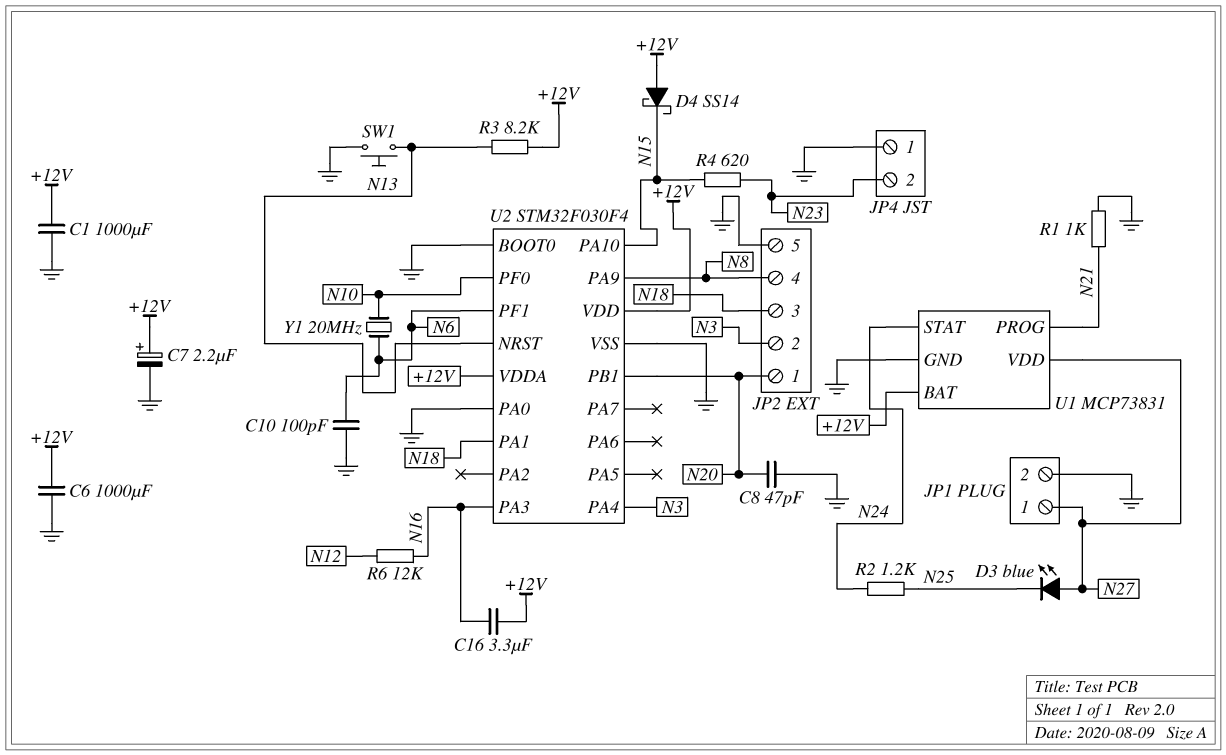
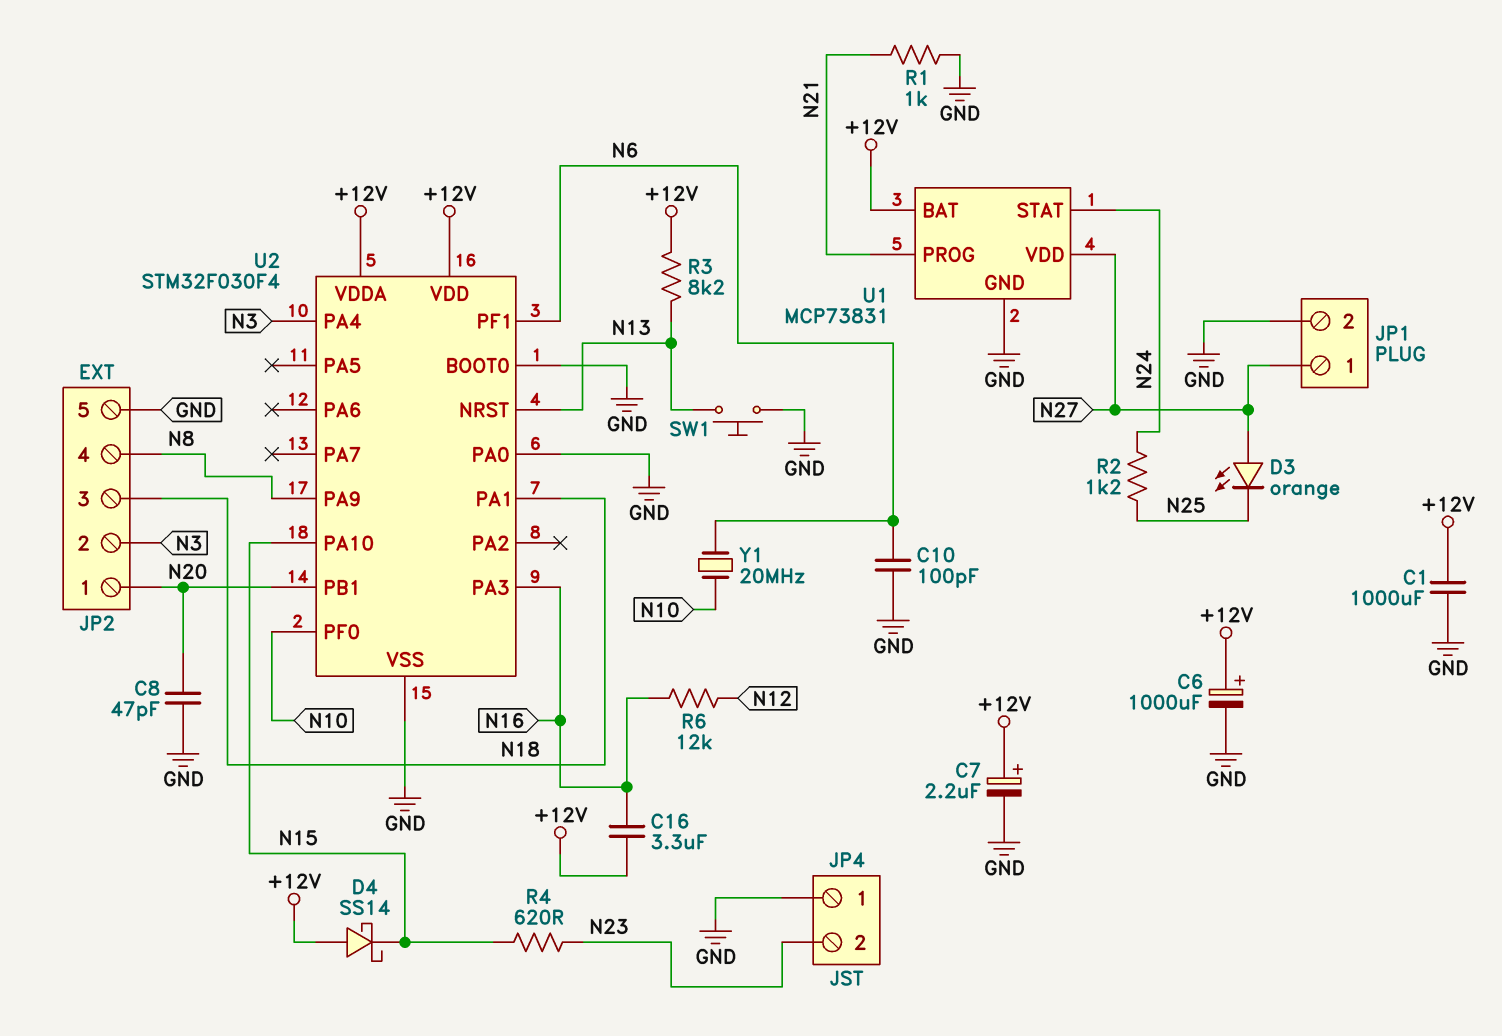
C6: 1000uF (+12V, GND) -> 1000uF (plus +12V, minus GND)
D3: LED blue (A N27, K N25) -> LED orange (A N27, K N25)

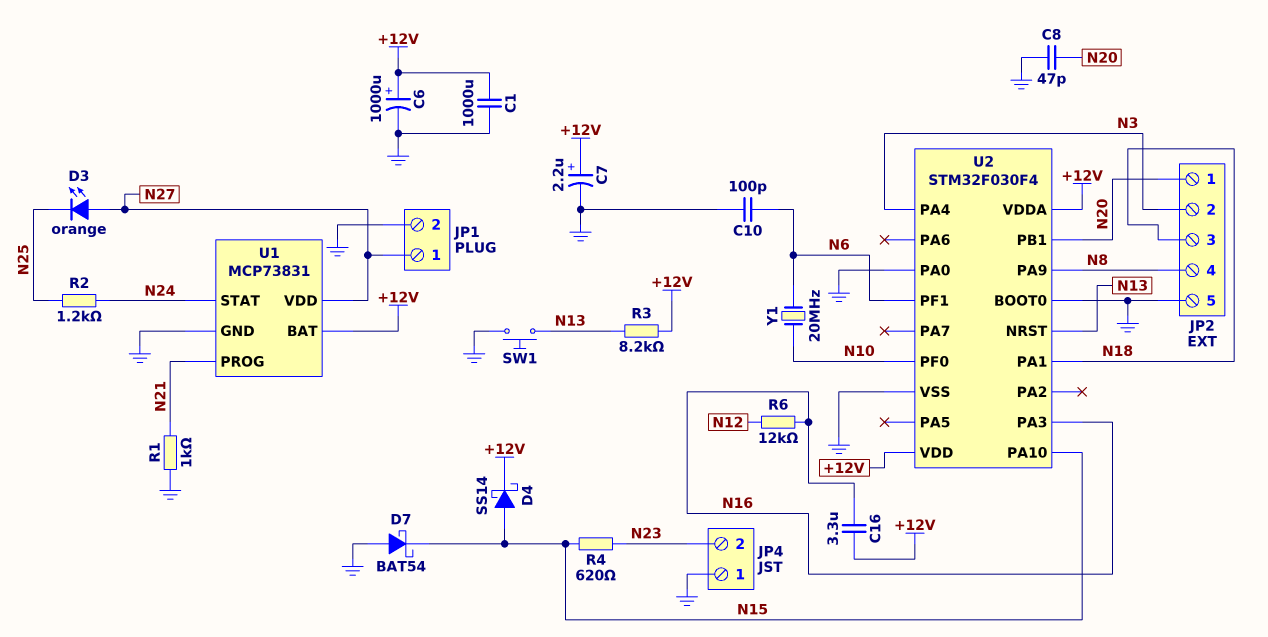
D4: schottky SS14 (A +12V, K N15) -> schottky SS14 (A N15, K +12V)
D7: none -> schottky BAT54 (A GND, K N15)

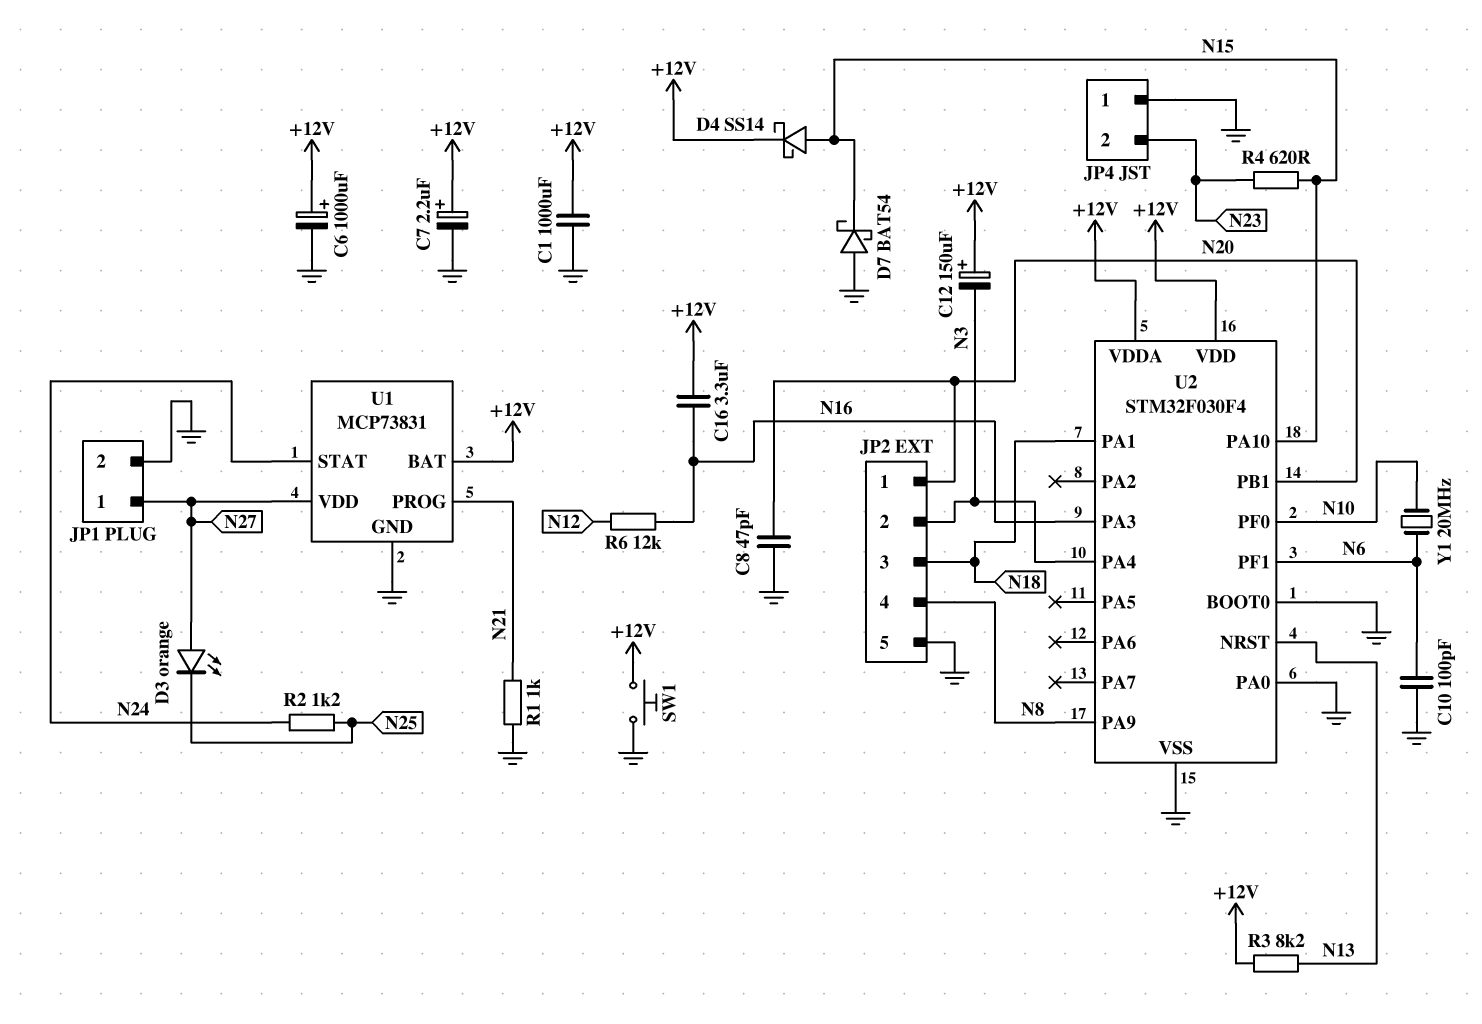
C12: none -> 150uF (plus +12V, minus N3)
SW1: button (GND, N13) -> button (+12V, GND)

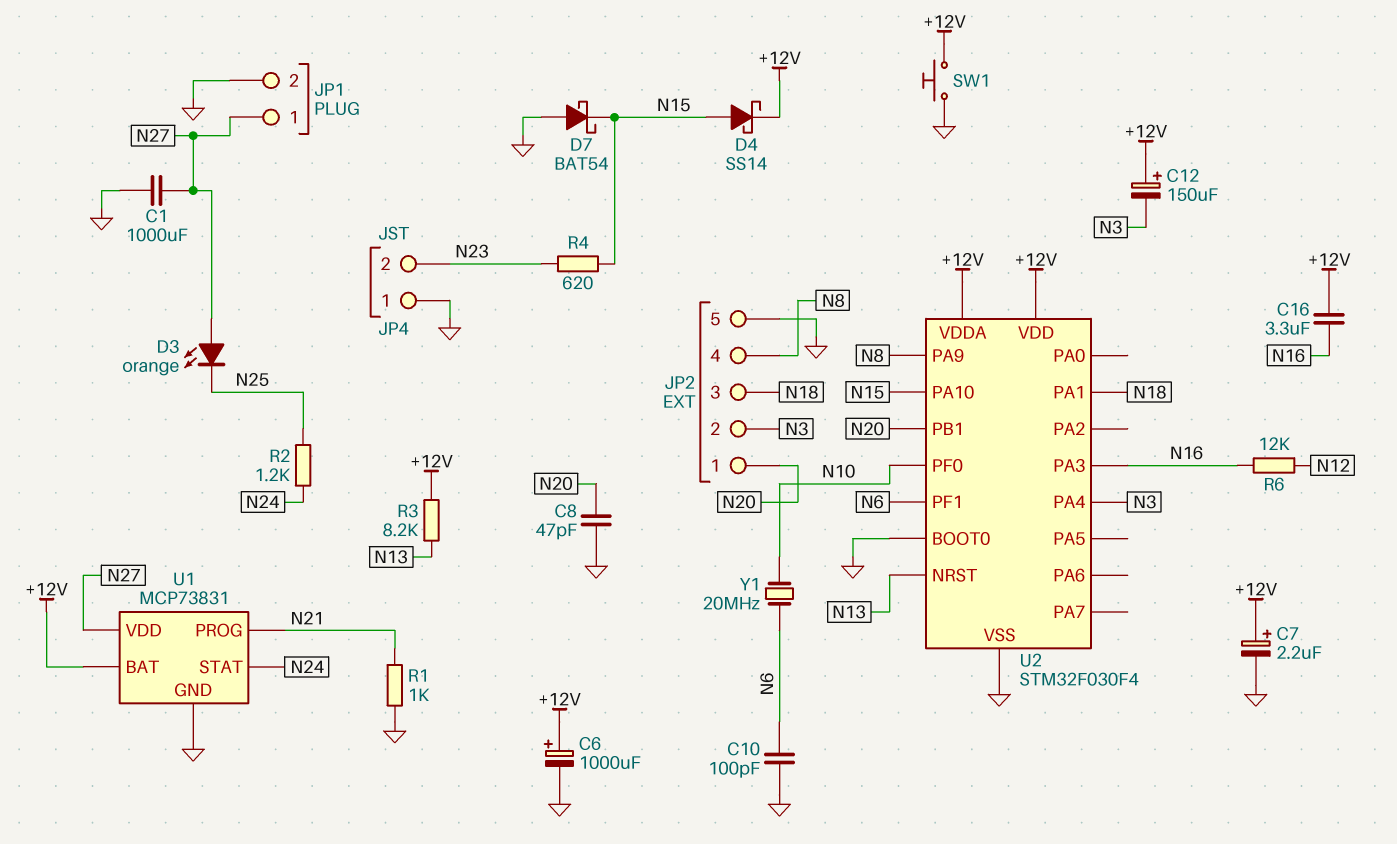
C1: 1000uF (+12V, GND) -> 1000uF (GND, N27)
U2 pin PA0: GND -> none

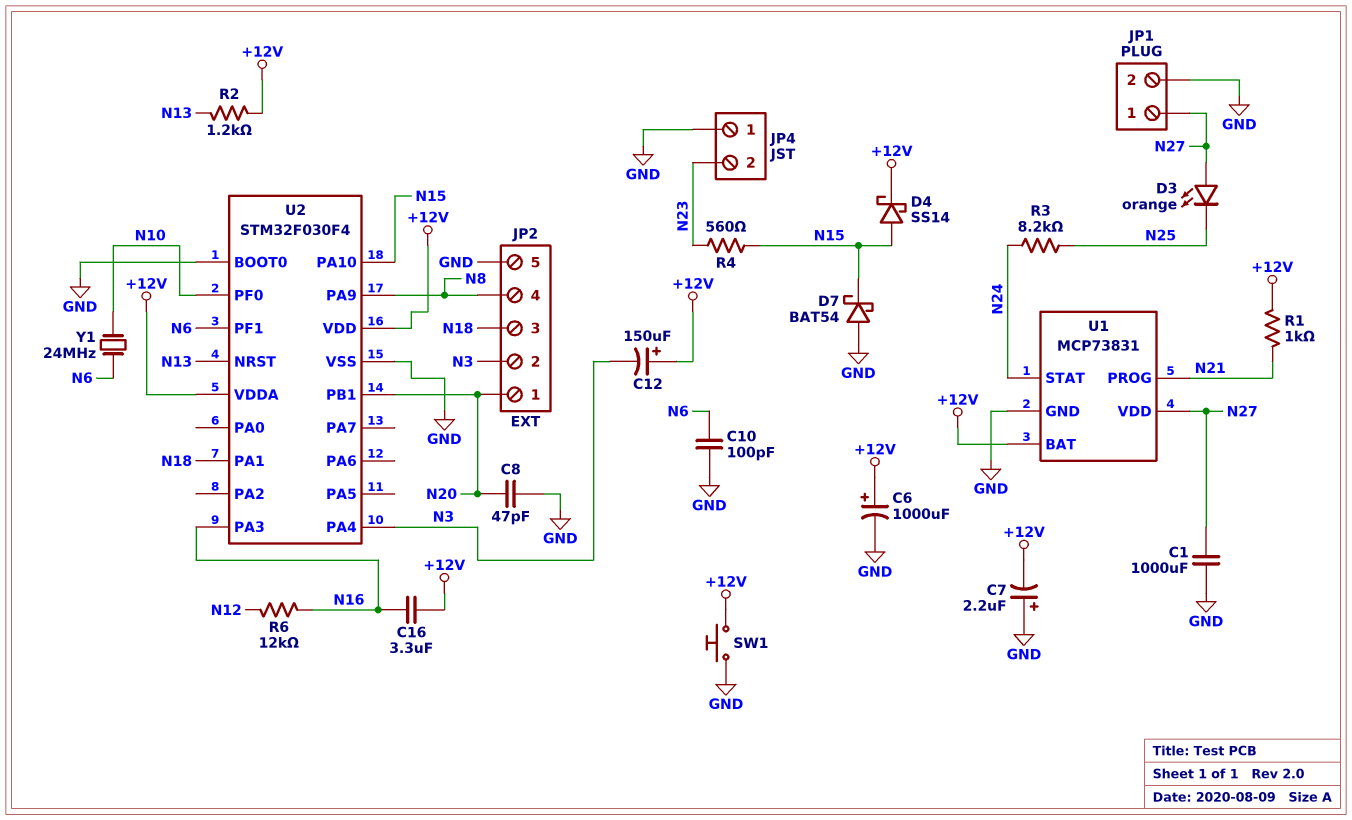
C7: 2.2uF (plus +12V, minus GND) -> 2.2uF (plus GND, minus +12V)
R1: 1k (GND, N21) -> 1k (+12V, N21)
R2: 1.2k (N24, N25) -> 1.2k (+12V, N13)
R3: 8.2k (+12V, N13) -> 8.2k (N24, N25)
R4: 620 (N15, N23) -> 560 (N15, N23)
Y1: 20MHz (N6, N10) -> 24MHz (N6, N10)

